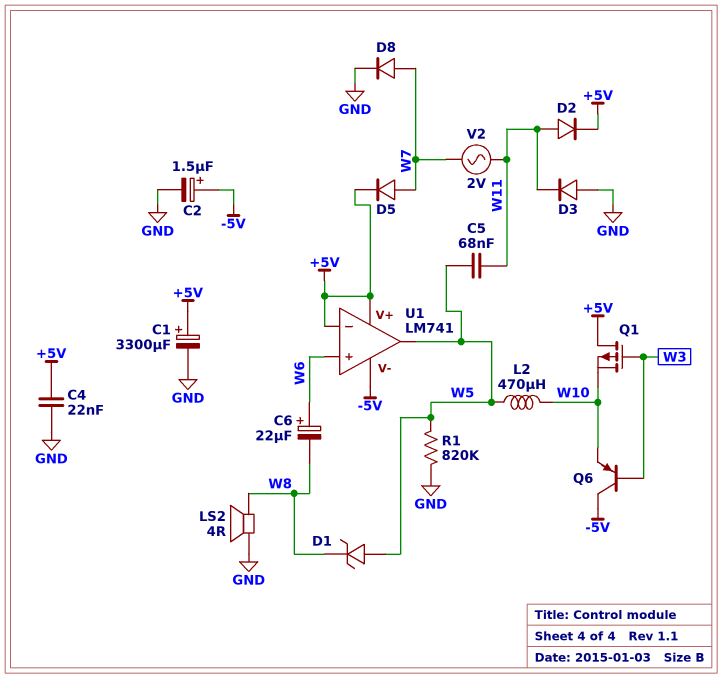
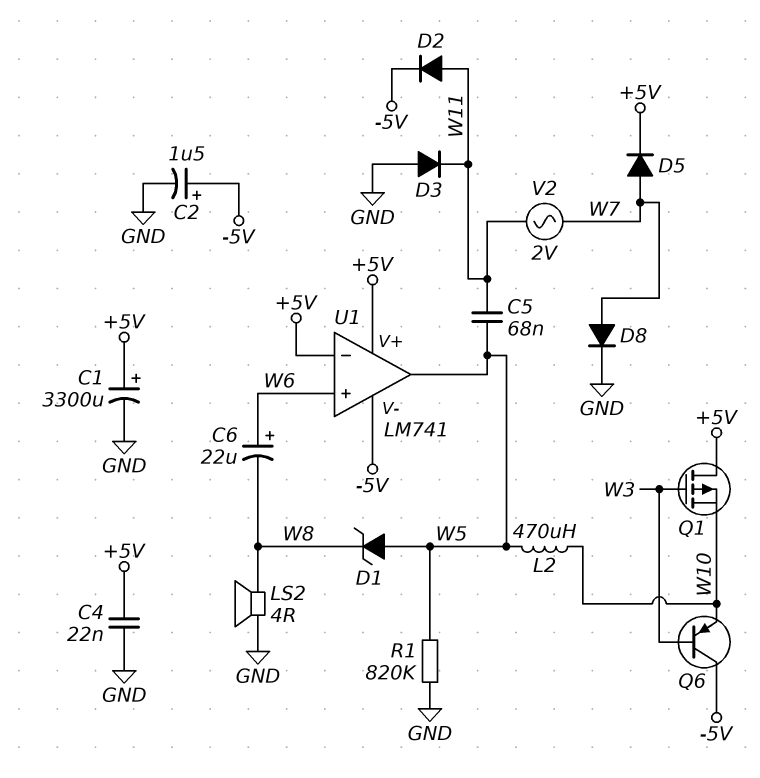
D2: diode (A W11, K +5V) -> diode (A W11, K -5V)

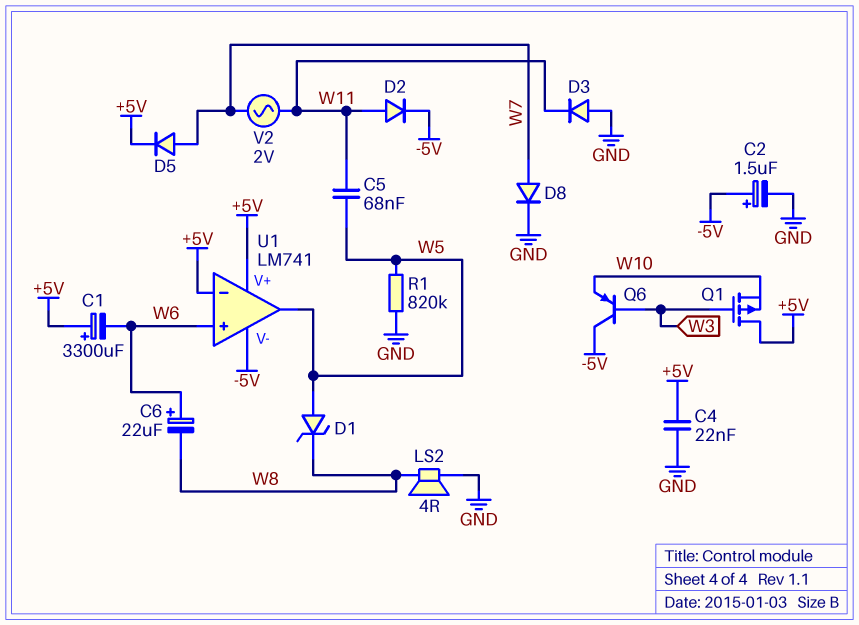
C1: 3300uF (plus +5V, minus GND) -> 3300uF (plus +5V, minus W6)
L2: 470uH (W5, W10) -> none

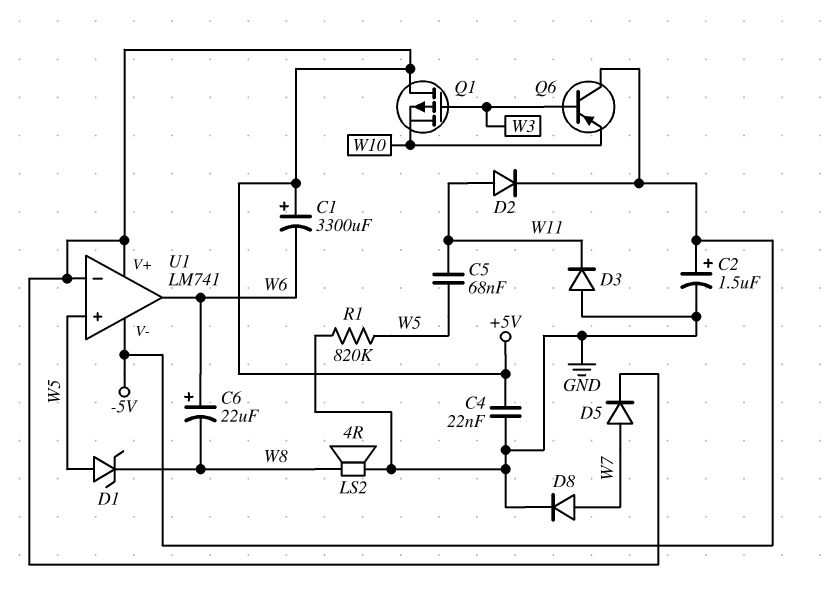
U1 pin in+: W6 -> W5
U1 pin out: W5 -> W6
V2: AC 2V (W7, W11) -> none

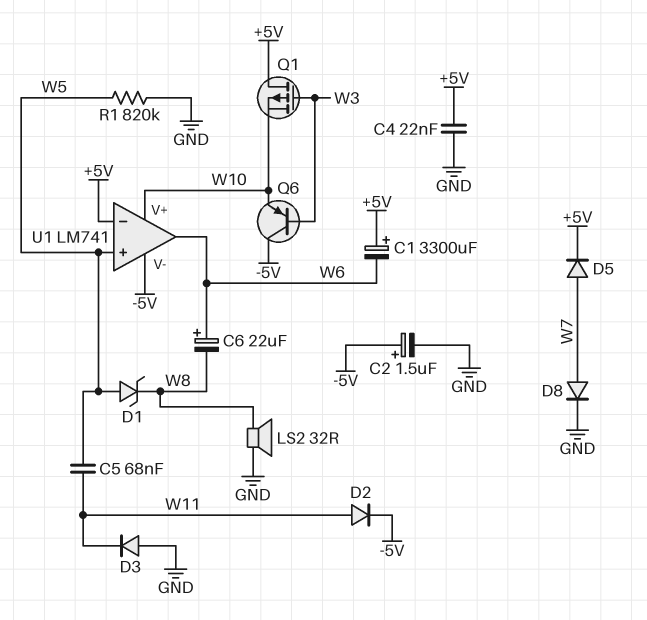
LS2: speaker 4R (GND, W8) -> speaker 32R (GND, W8)
U1 pin V+: +5V -> W10

